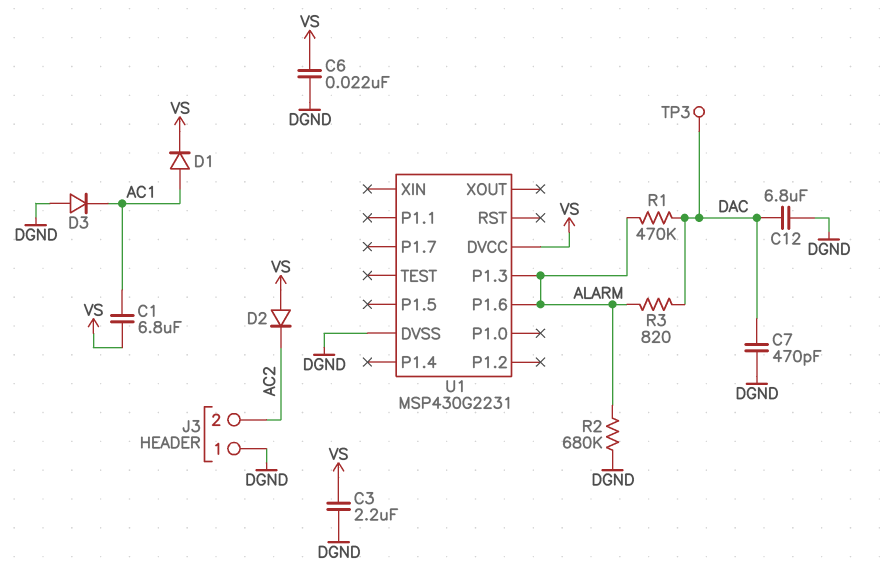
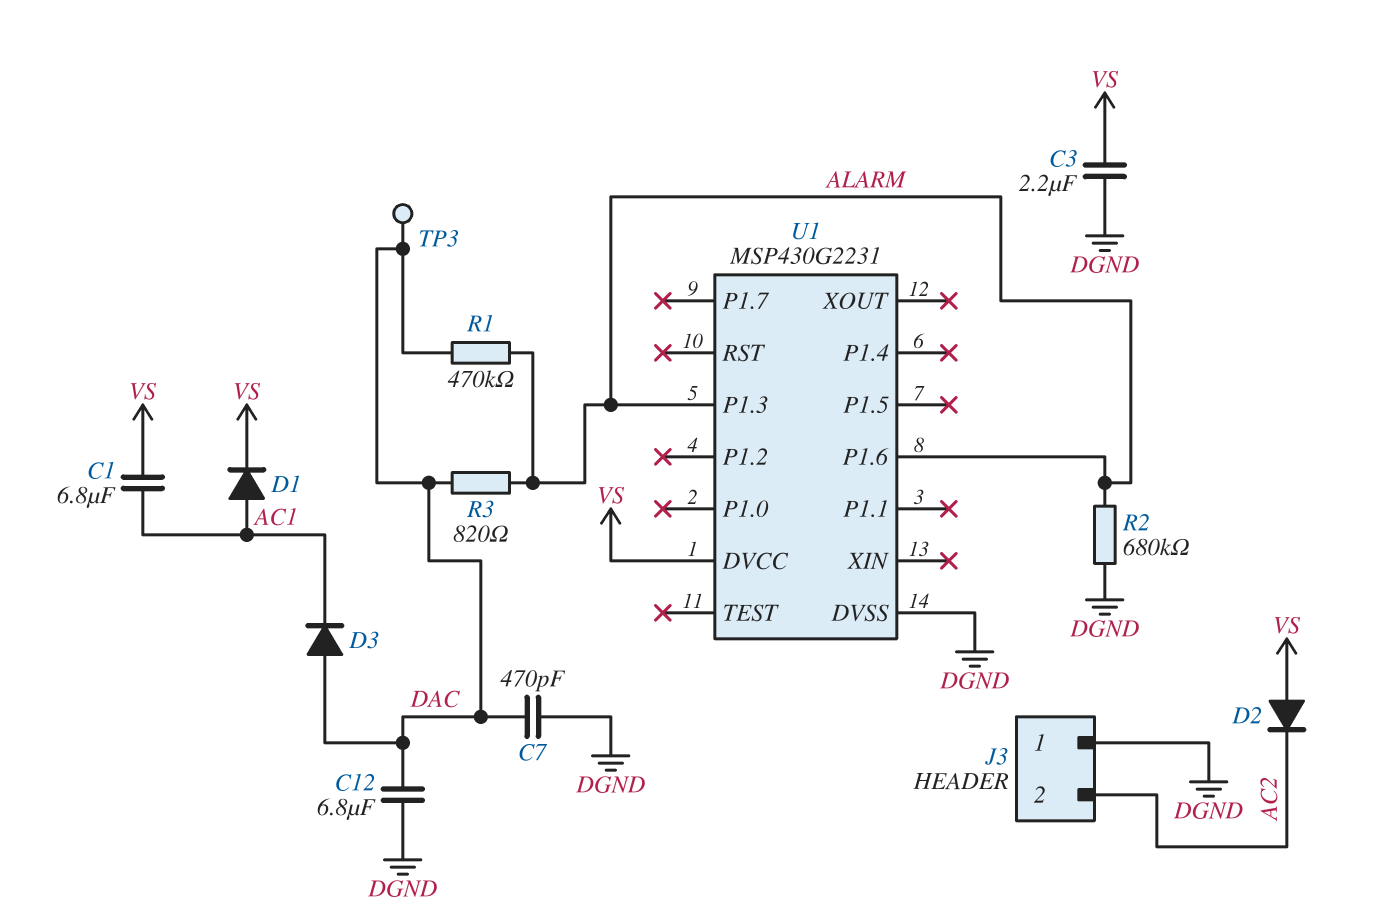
C6: 22nF (DGND, VS) -> none
D3: diode (A DGND, K AC1) -> diode (A DAC, K AC1)

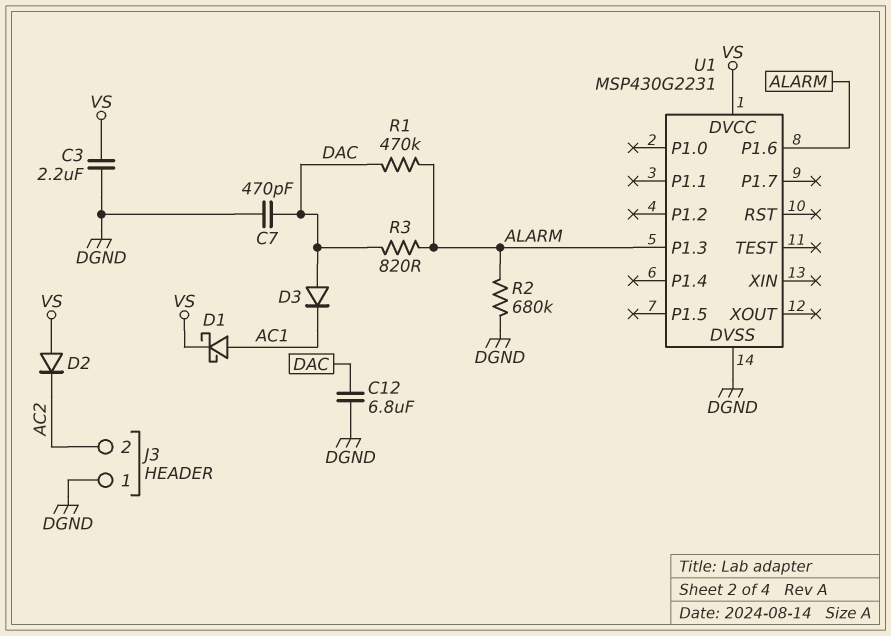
C1: 6.8uF (AC1, VS) -> none
D1: diode (A AC1, K VS) -> schottky (A AC1, K VS)
TP3: test point (DAC) -> none

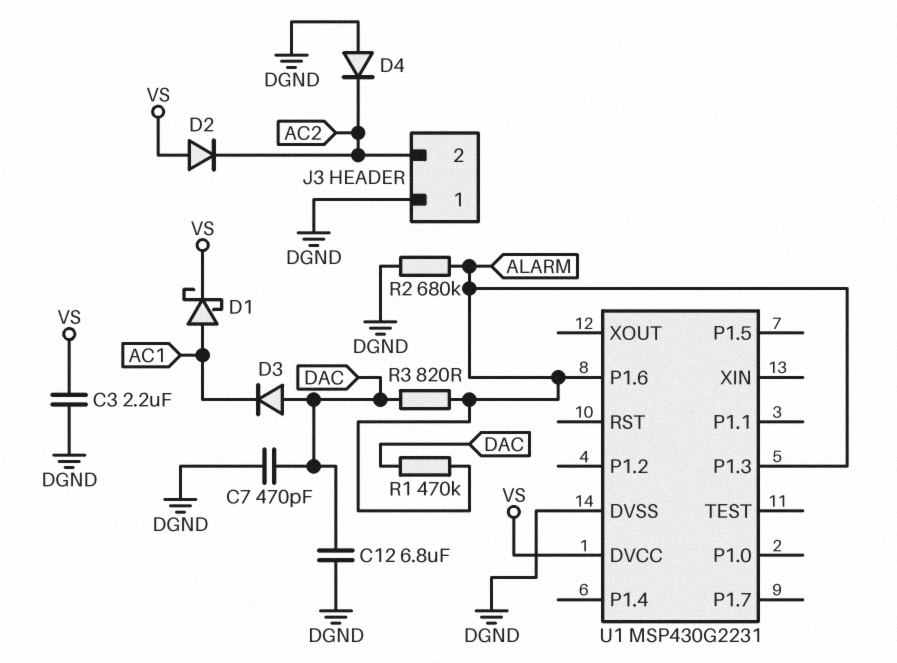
D4: none -> diode (A DGND, K AC2)

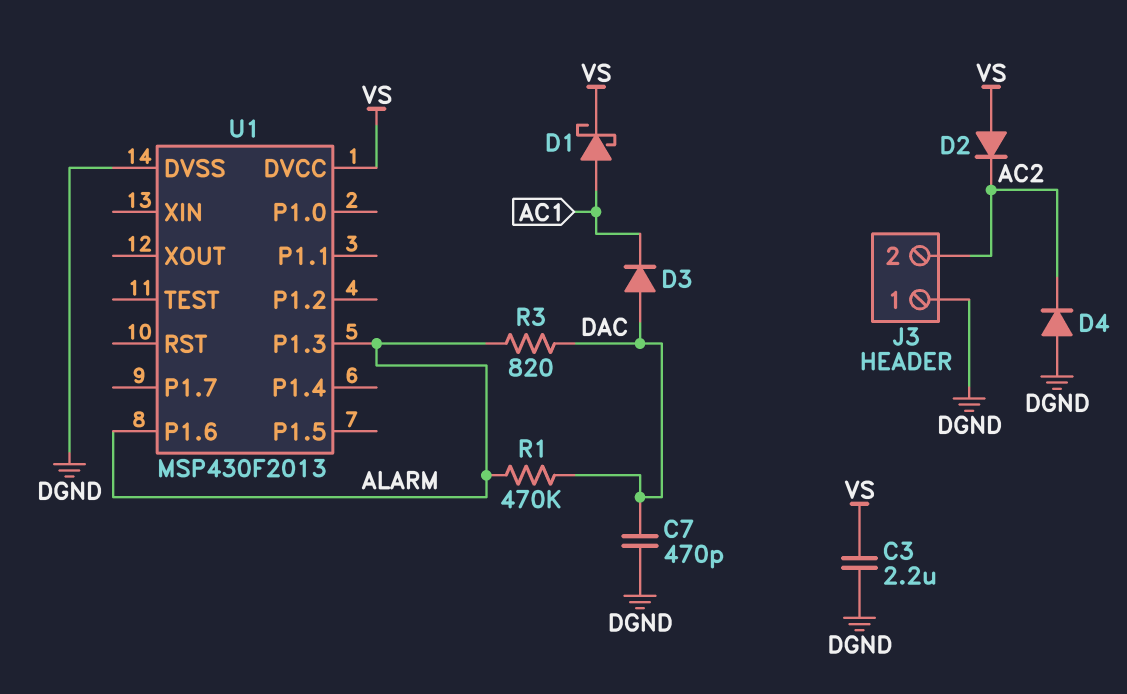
C12: 6.8uF (DAC, DGND) -> none
R2: 680k (ALARM, DGND) -> none
U1: MSP430G2231 -> MSP430F2013

